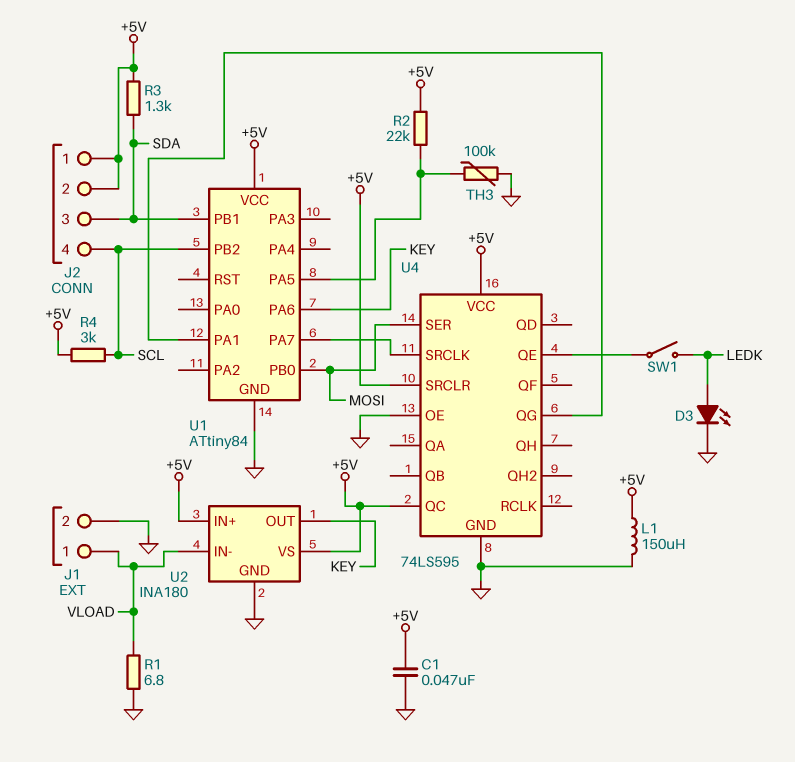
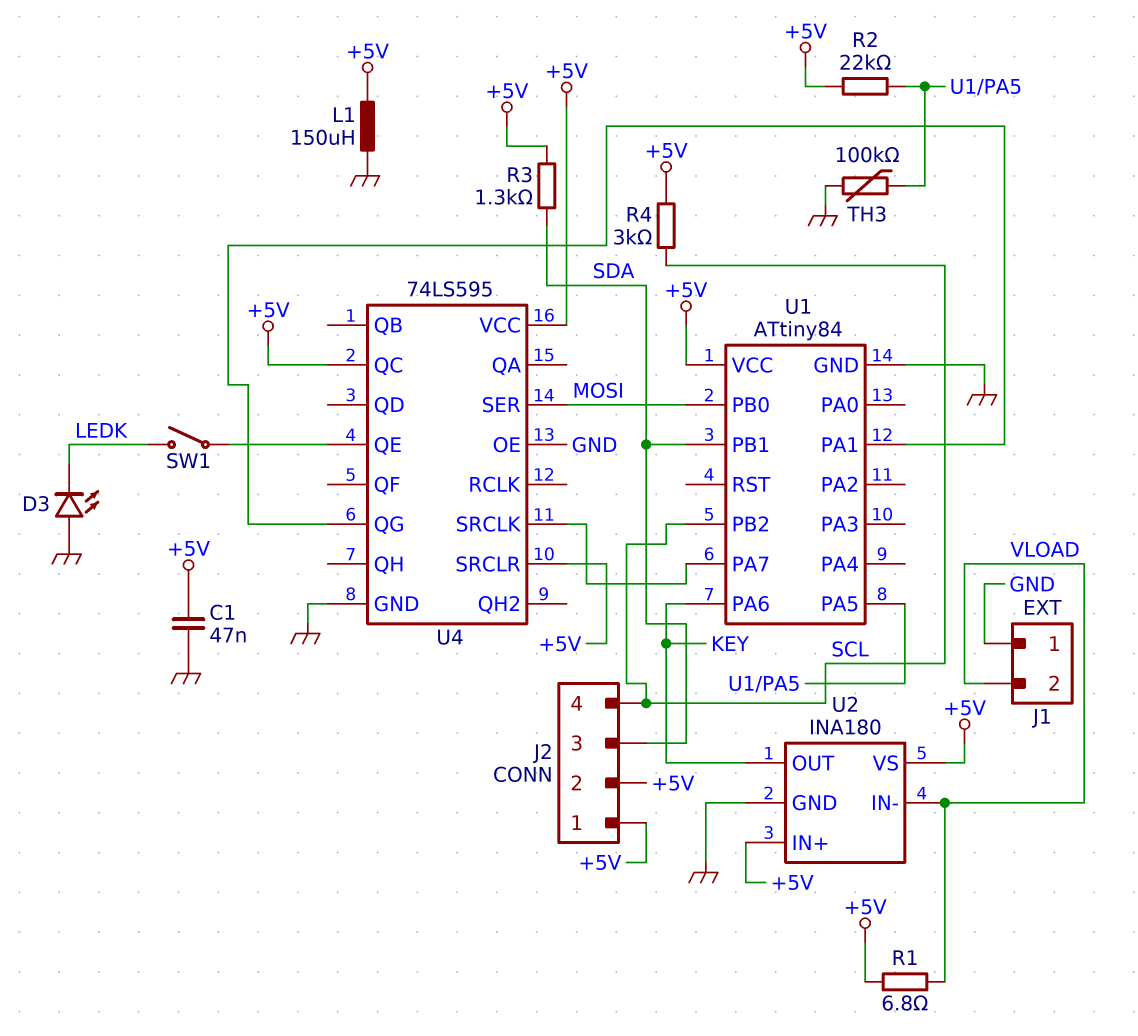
D3: LED (A LEDK, K GND) -> LED (A GND, K LEDK)
J1 pin 1: VLOAD -> GND
J1 pin 2: GND -> VLOAD
R1: 6.8 (GND, VLOAD) -> 6.8 (+5V, VLOAD)

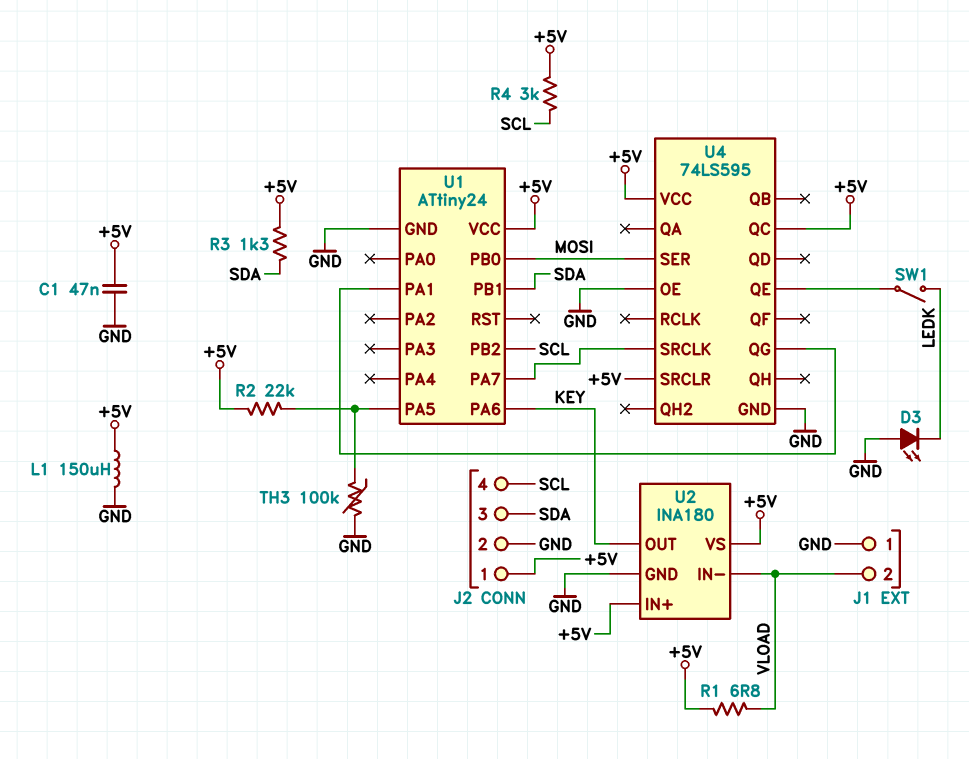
J2 pin 2: +5V -> GND
U1: ATtiny84 -> ATtiny24

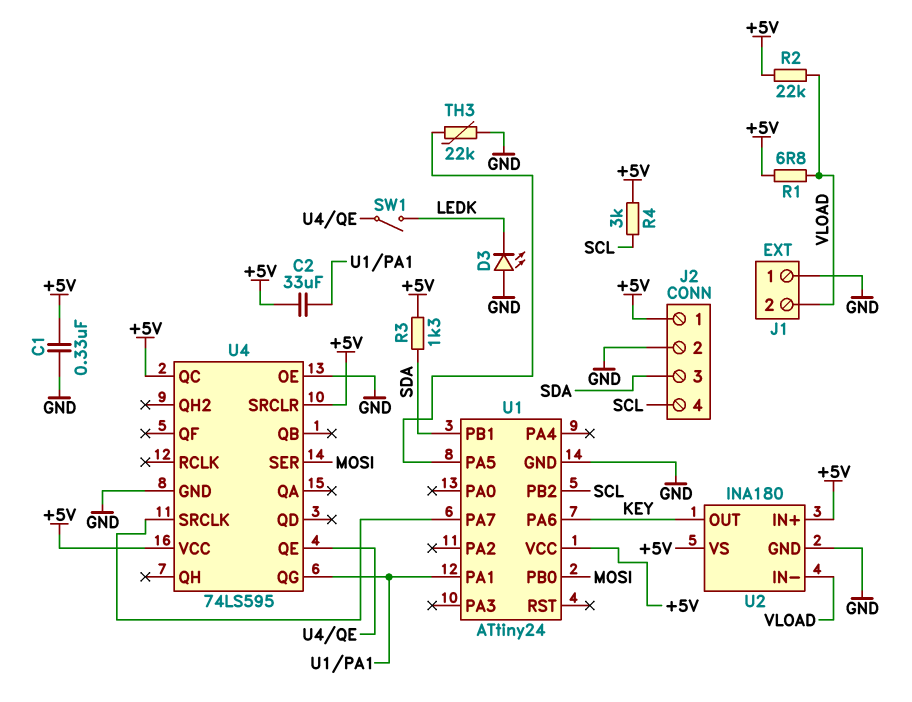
C1: 47nF (+5V, GND) -> 330nF (+5V, GND)
C2: none -> 33uF (+5V, U1/PA1)
L1: 150uH (+5V, GND) -> none
R2: 22k (+5V, U1/PA5) -> 22k (+5V, VLOAD)
TH3: 100k (GND, U1/PA5) -> 22k (GND, U1/PA5)

